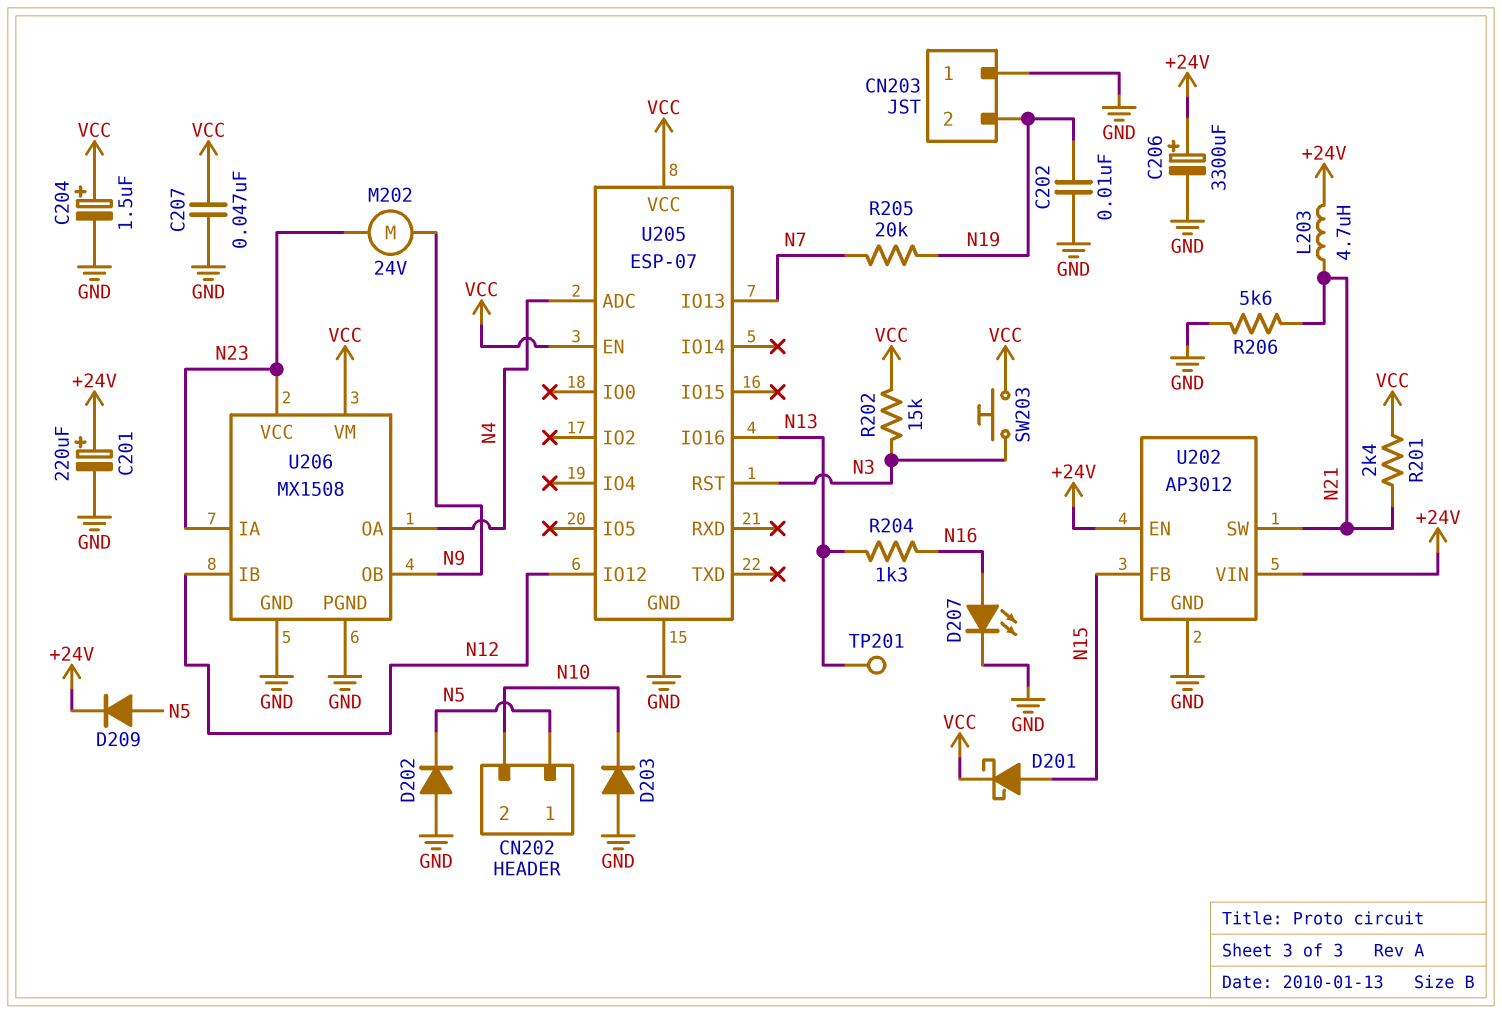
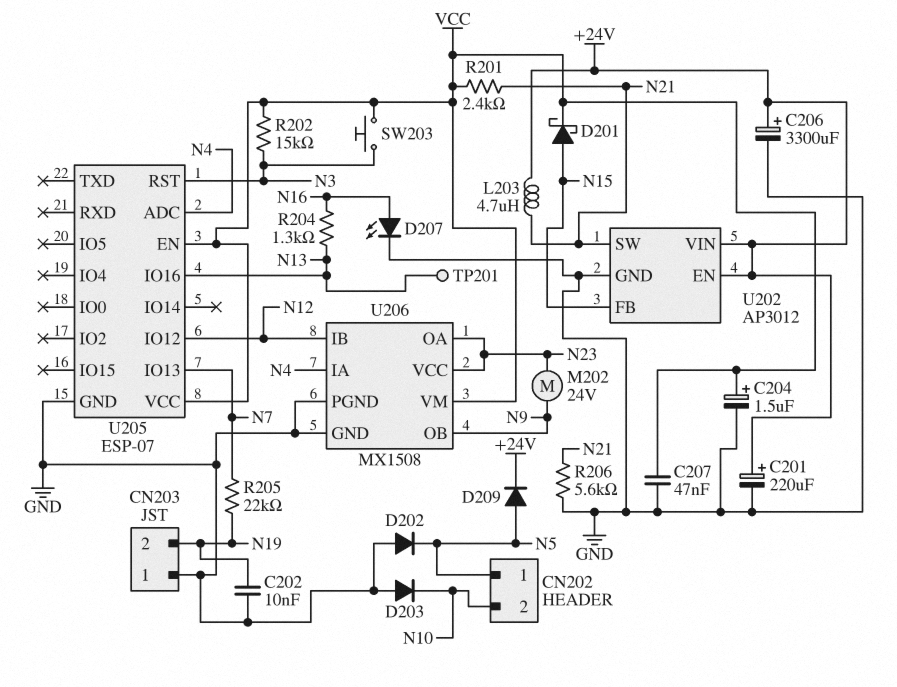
R205: 20k (N7, N19) -> 22k (N7, N19)
U206 pin IA: N23 -> N4
U206 pin OA: N4 -> N23

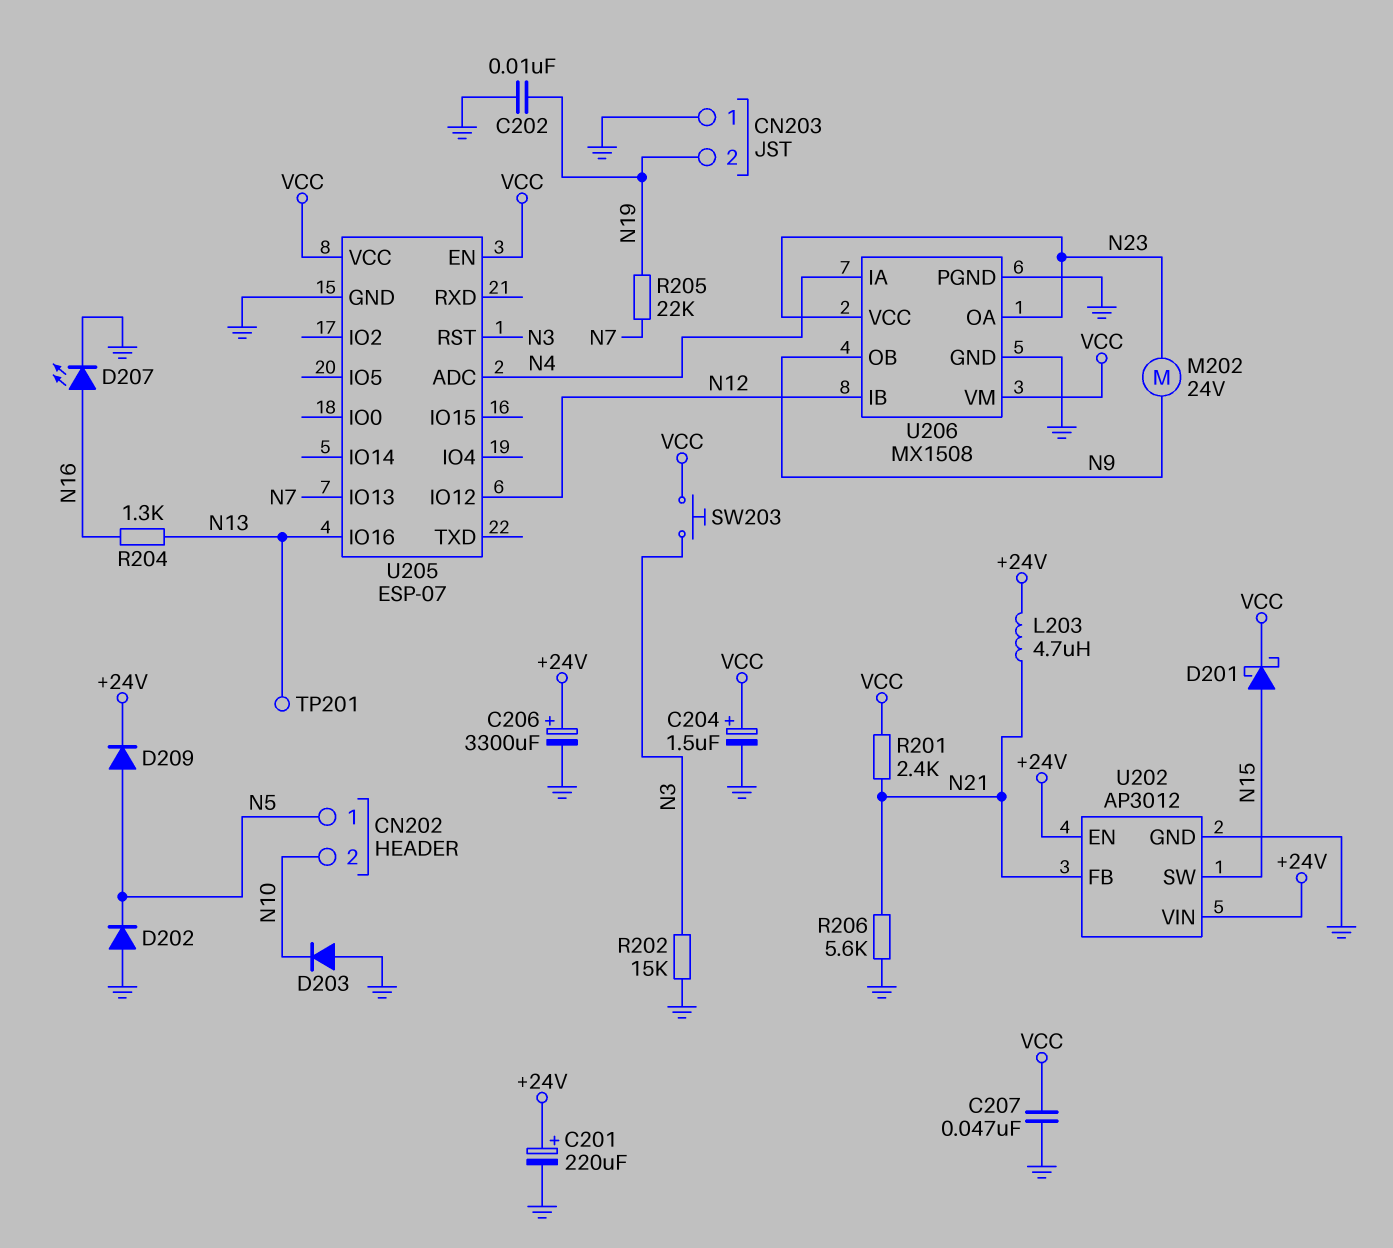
R202: 15k (N3, VCC) -> 15k (GND, N3)
U202 pin FB: N15 -> N21
U202 pin SW: N21 -> N15

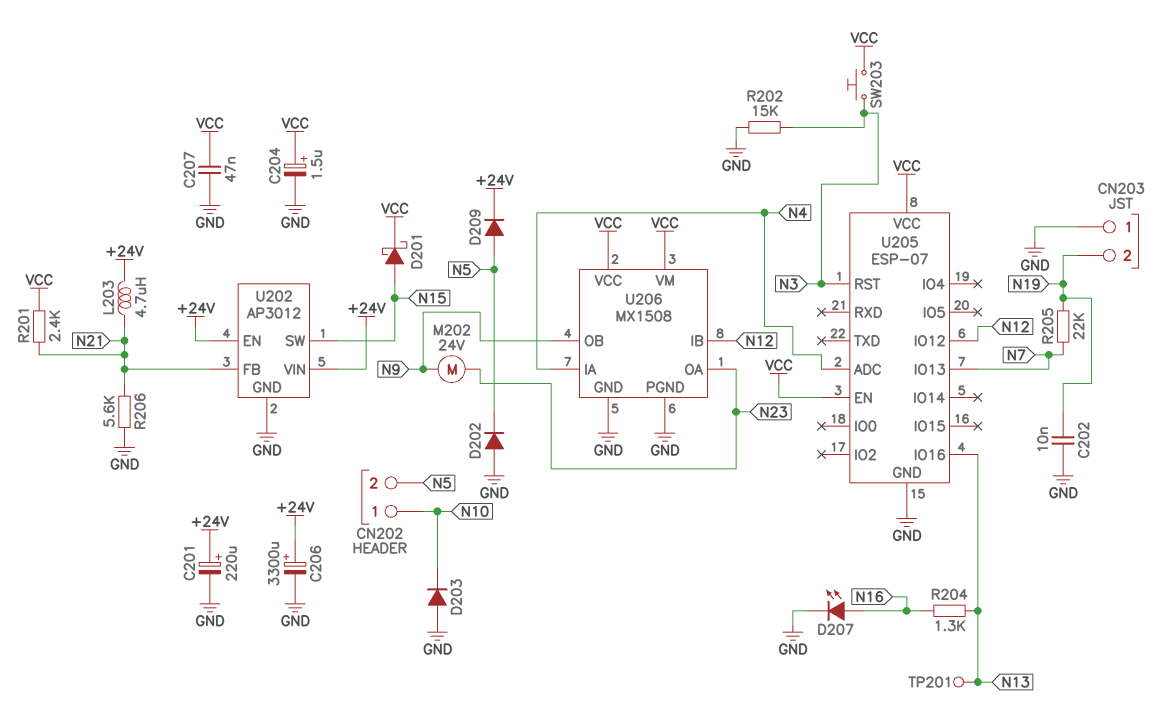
CN202 pin 1: N5 -> N10
CN202 pin 2: N10 -> N5
U206 pin VCC: N23 -> VCC

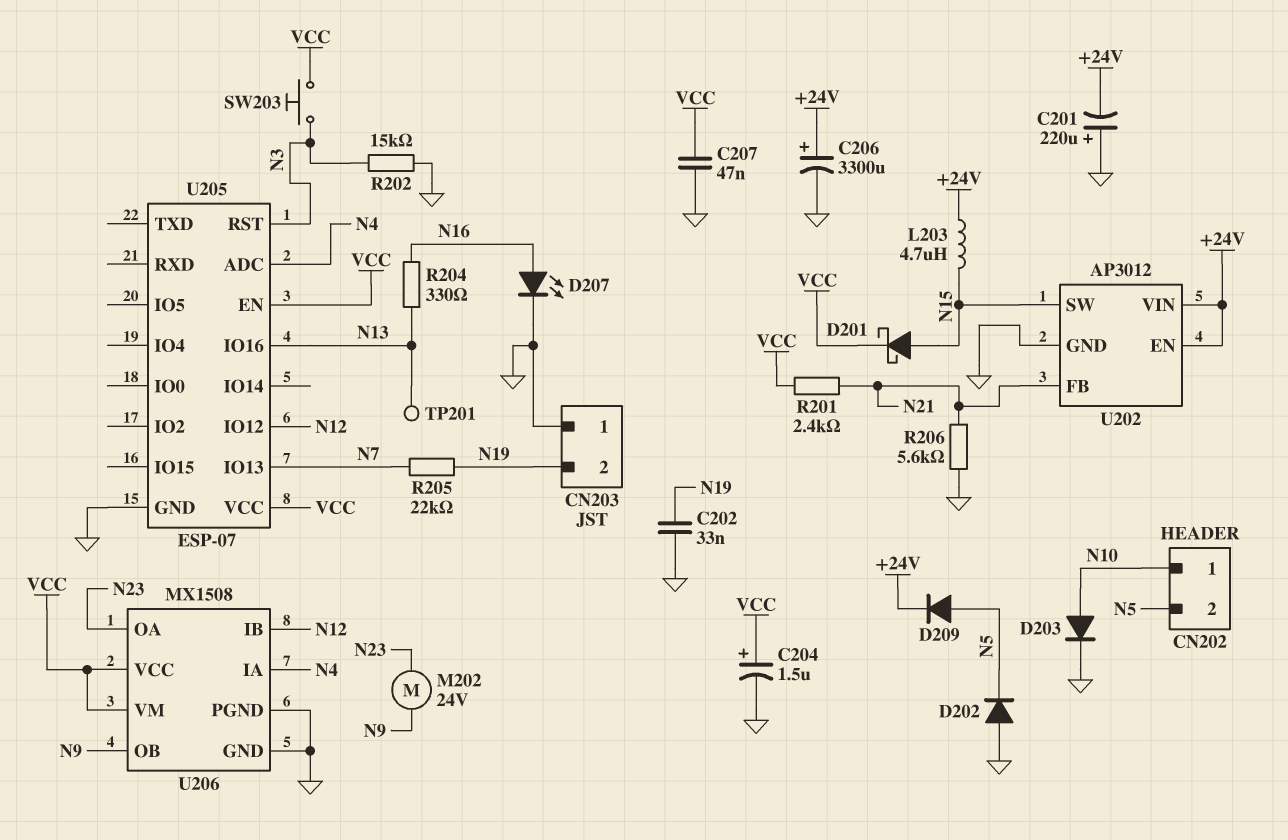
C201: 220uF (plus +24V, minus GND) -> 220uF (plus GND, minus +24V)
C202: 10nF (GND, N19) -> 33nF (GND, N19)
D203: diode (A GND, K N10) -> diode (A N10, K GND)
L203: 4.7uH (+24V, N21) -> 4.7uH (+24V, N15)
R204: 1.3k (N13, N16) -> 330 (N13, N16)

